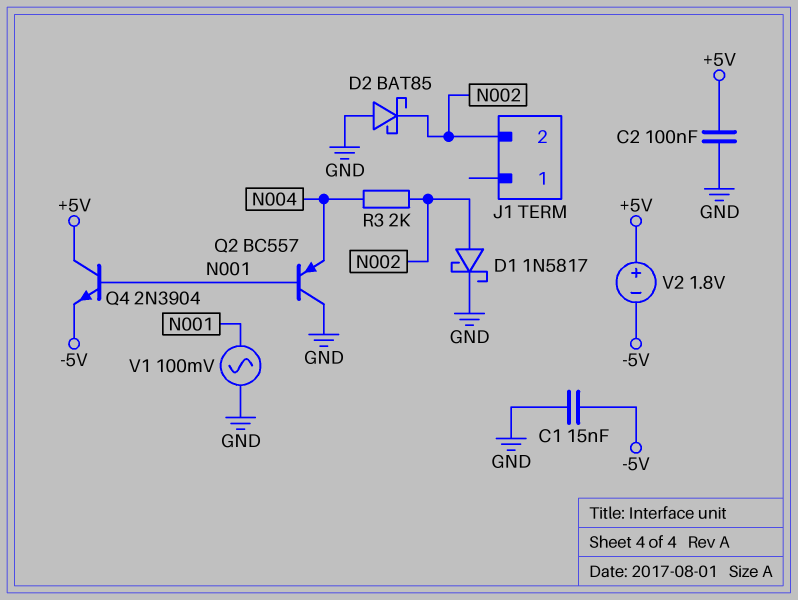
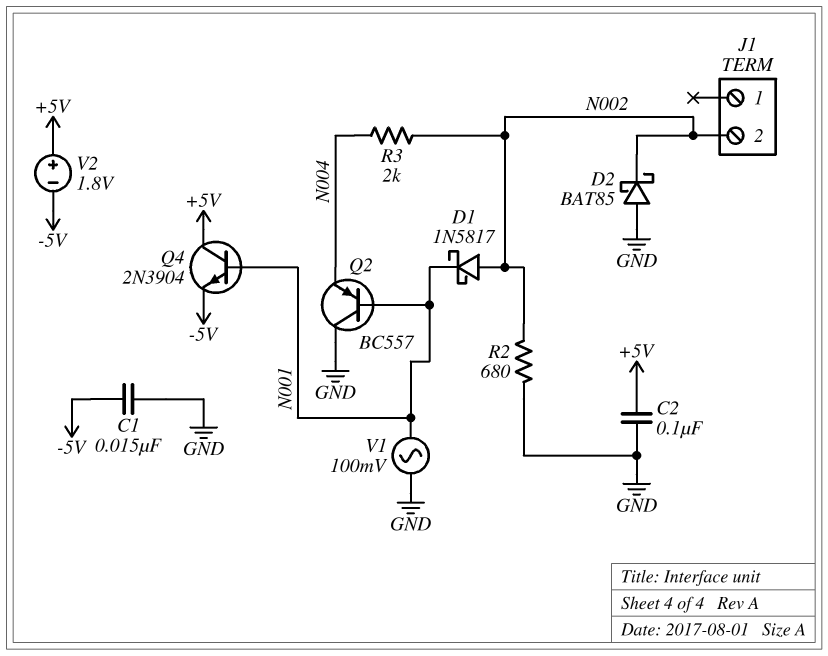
D1: schottky 1N5817 (A N002, K GND) -> schottky 1N5817 (A N002, K N001)
R2: none -> 680 (GND, N002)

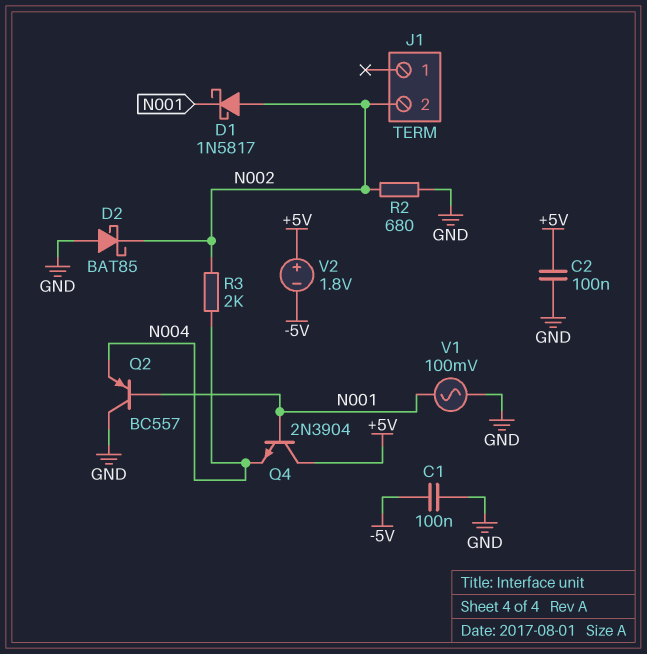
C1: 15nF (-5V, GND) -> 100nF (-5V, GND)
Q4: NPN 2N3904 (B N001, C +5V, E -5V) -> NPN 2N3904 (B N001, C +5V, E N004)

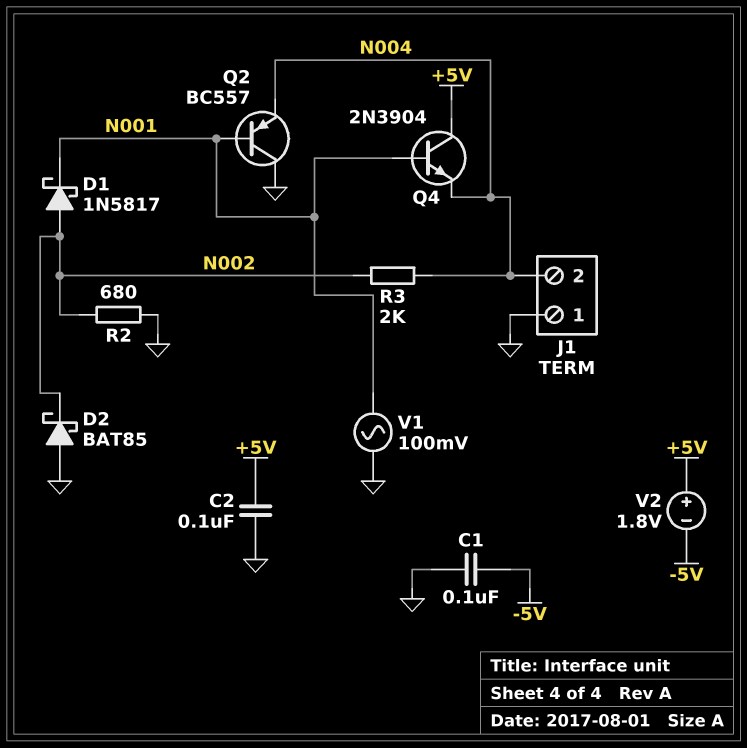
J1 pin 1: none -> GND
J1 pin 2: N002 -> N004

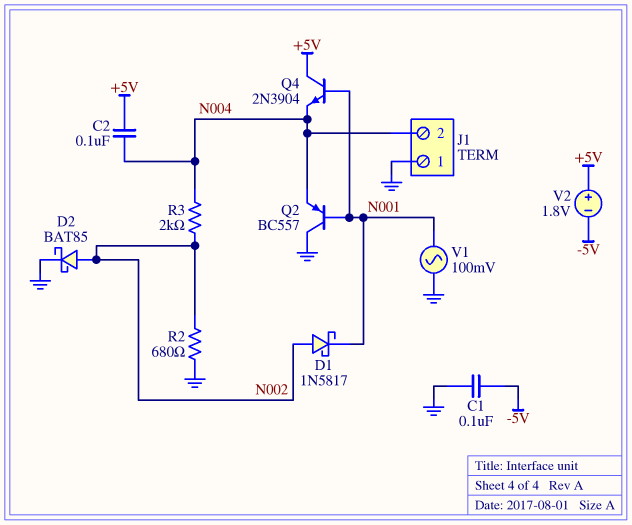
C2: 100nF (+5V, GND) -> 100nF (+5V, N004)
D2: schottky BAT85 (A GND, K N002) -> schottky BAT85 (A N002, K GND)

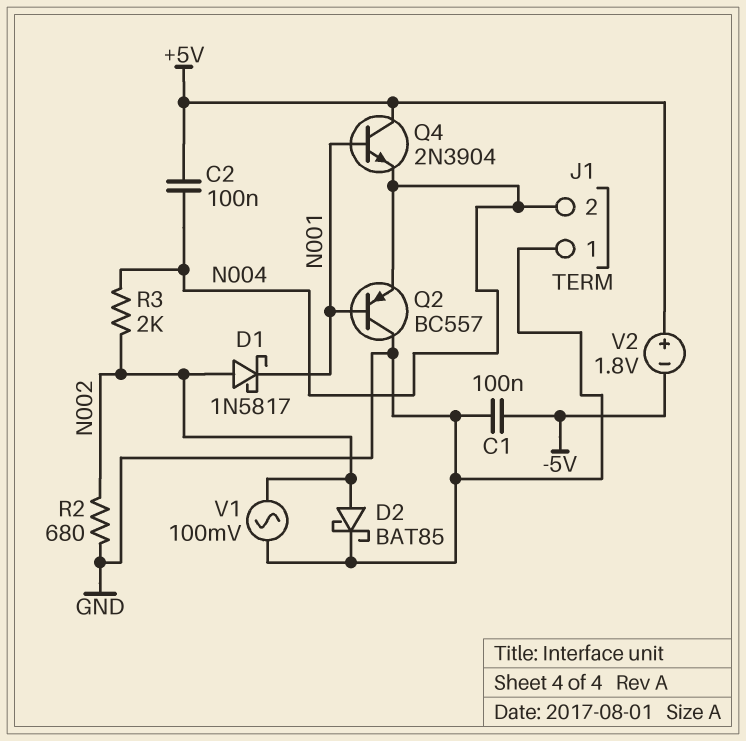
V1: AC 100mV (GND, N001) -> AC 100mV (GND, N002)

